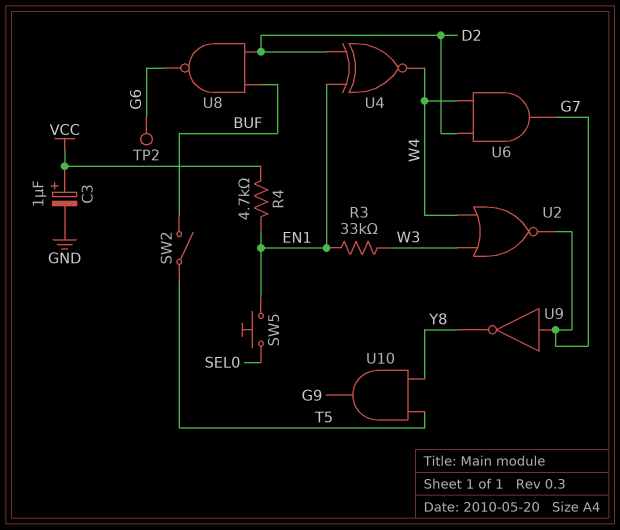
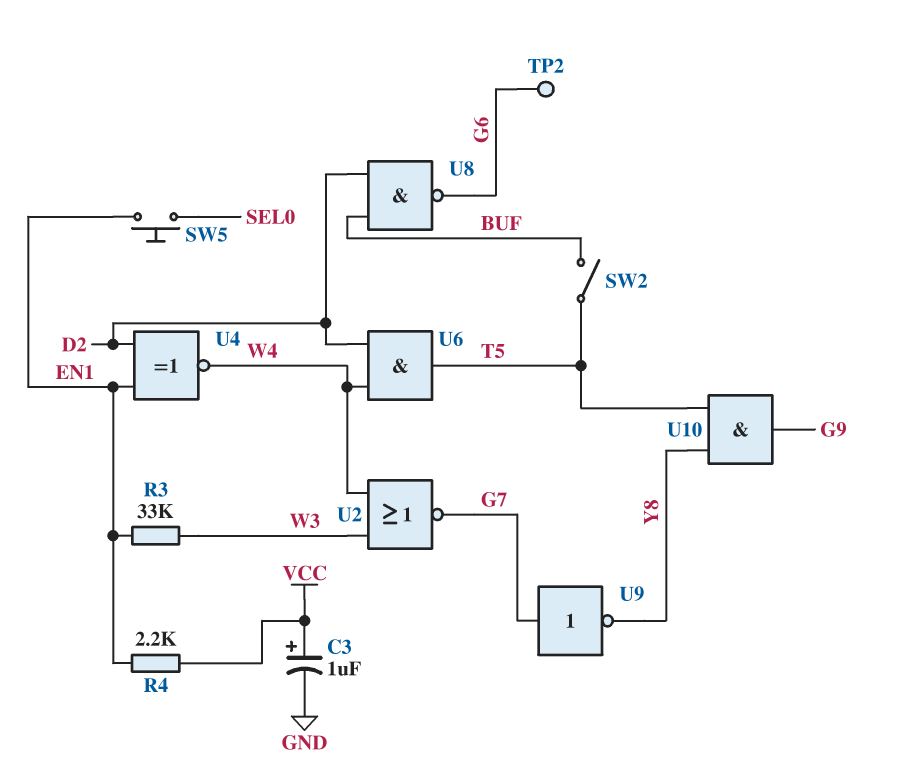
R4: 4.7k (EN1, VCC) -> 2.2k (EN1, VCC)
U6: AND (in D2, in W4, out G7) -> AND (in D2, in W4, out T5)

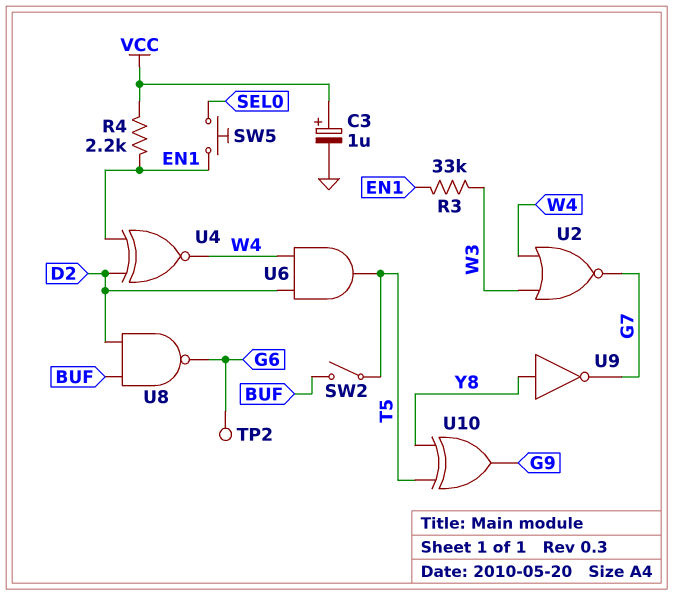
U9: NOT (in G7, out Y8) -> NOT (in Y8, out G7)
U10: AND (in T5, in Y8, out G9) -> XOR (in T5, in Y8, out G9)

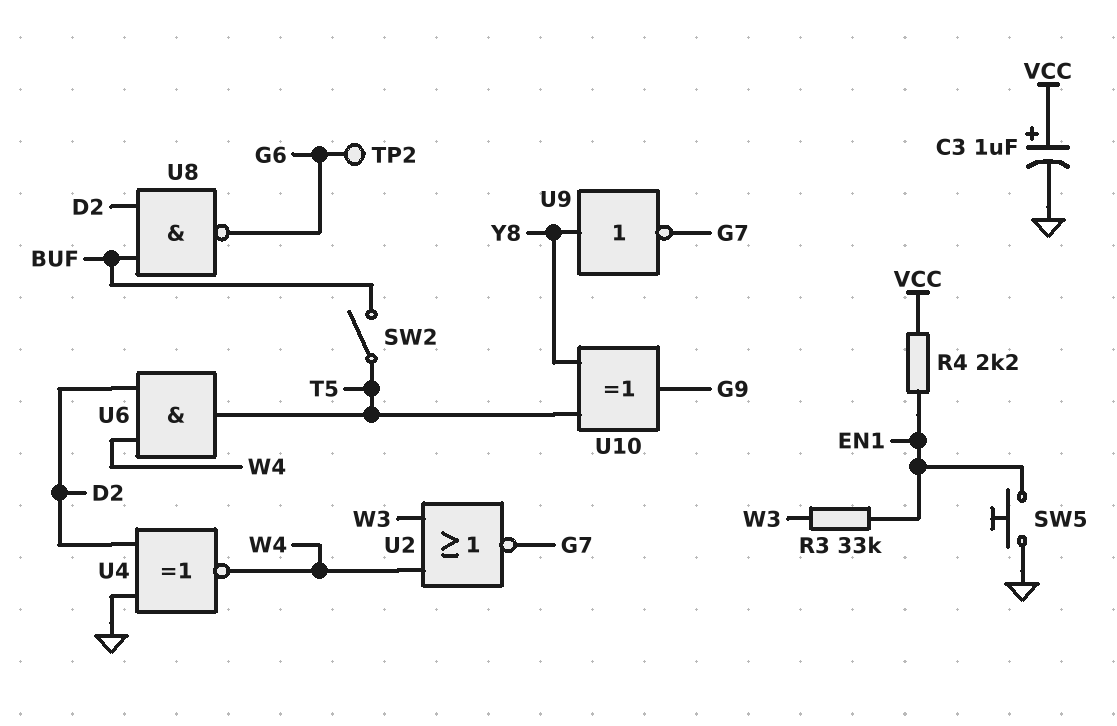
SW5: button (EN1, SEL0) -> button (EN1, GND)
U4: XNOR (in D2, in EN1, out W4) -> XNOR (in D2, in GND, out W4)

